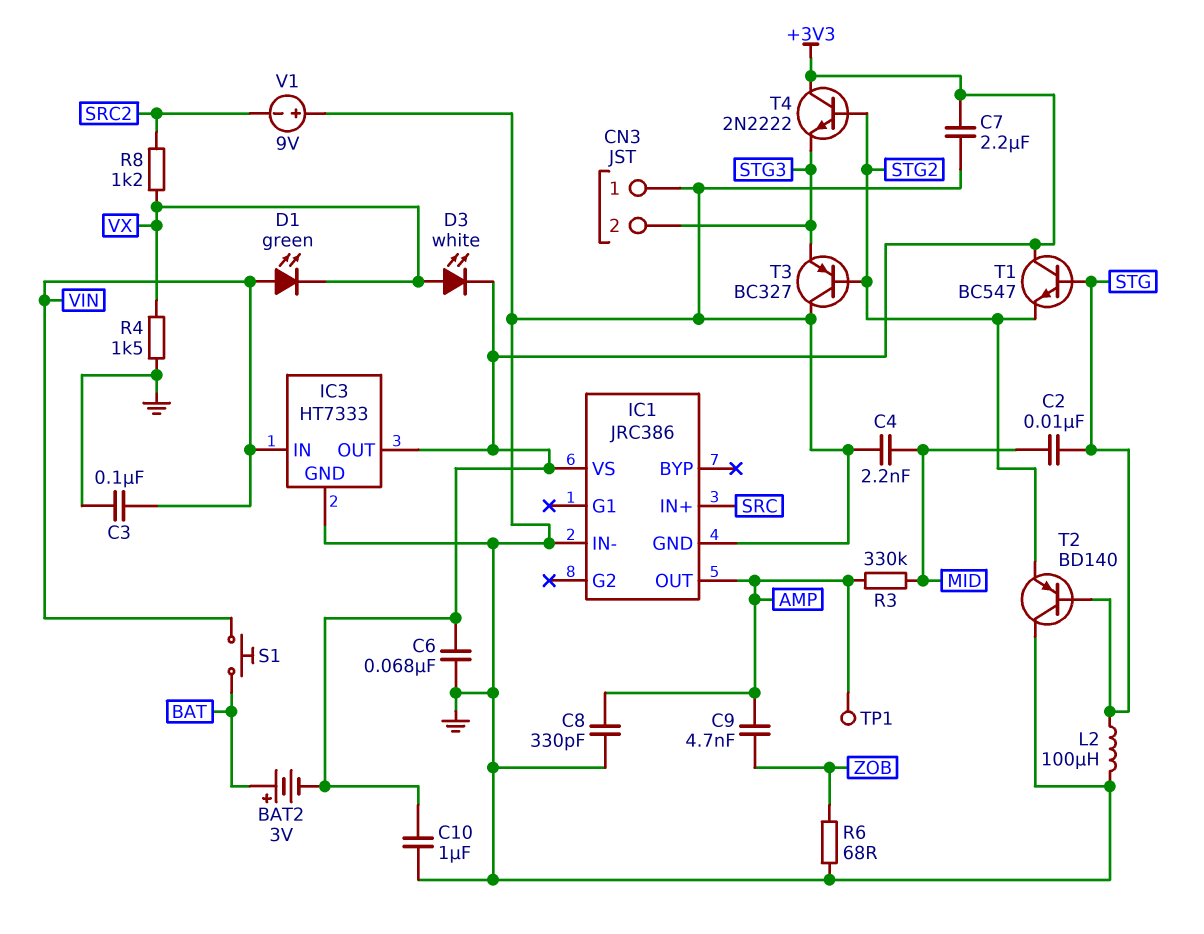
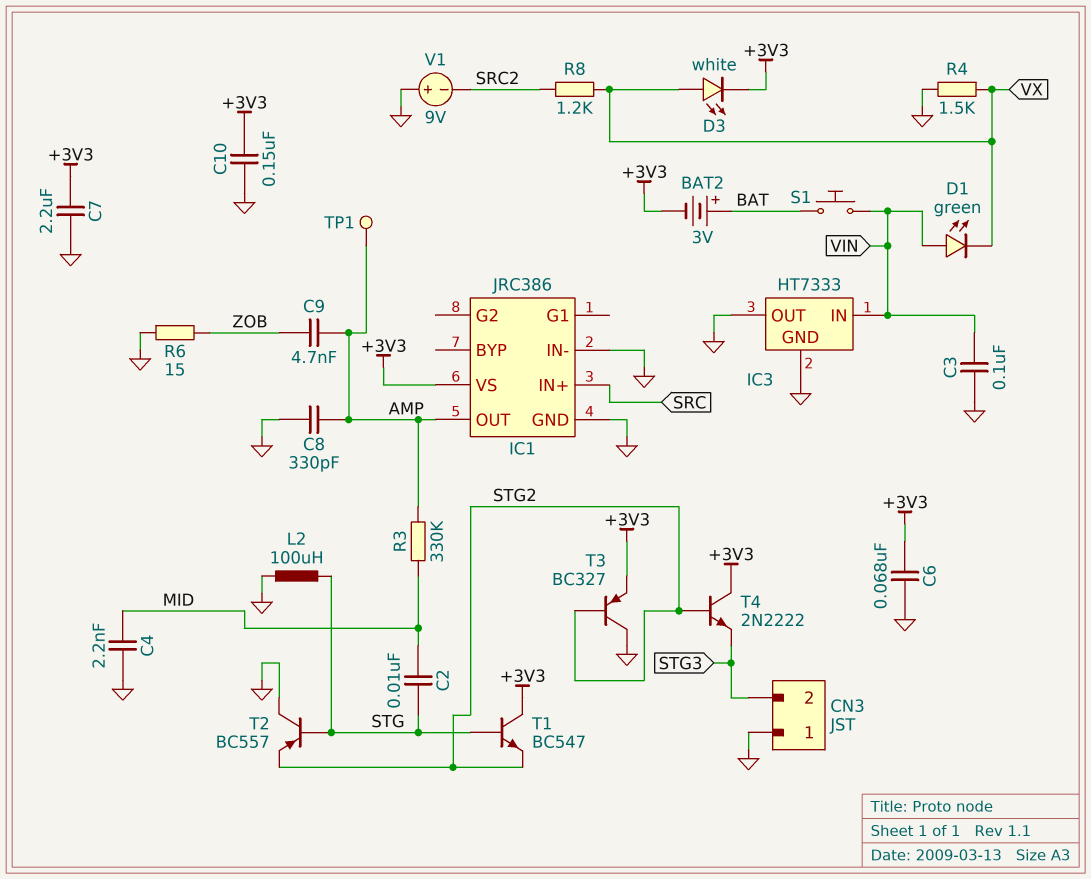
C10: 1uF (+3V3, GND) -> 150nF (+3V3, GND)
IC3 pin OUT: +3V3 -> GND
R6: 68 (GND, ZOB) -> 15 (GND, ZOB)
T2: PNP BD140 (B STG, C GND, E STG2) -> PNP BC557 (B STG, C GND, E STG2)
T3: PNP BC327 (B STG2, C GND, E STG3) -> PNP BC327 (B STG2, C GND, E +3V3)

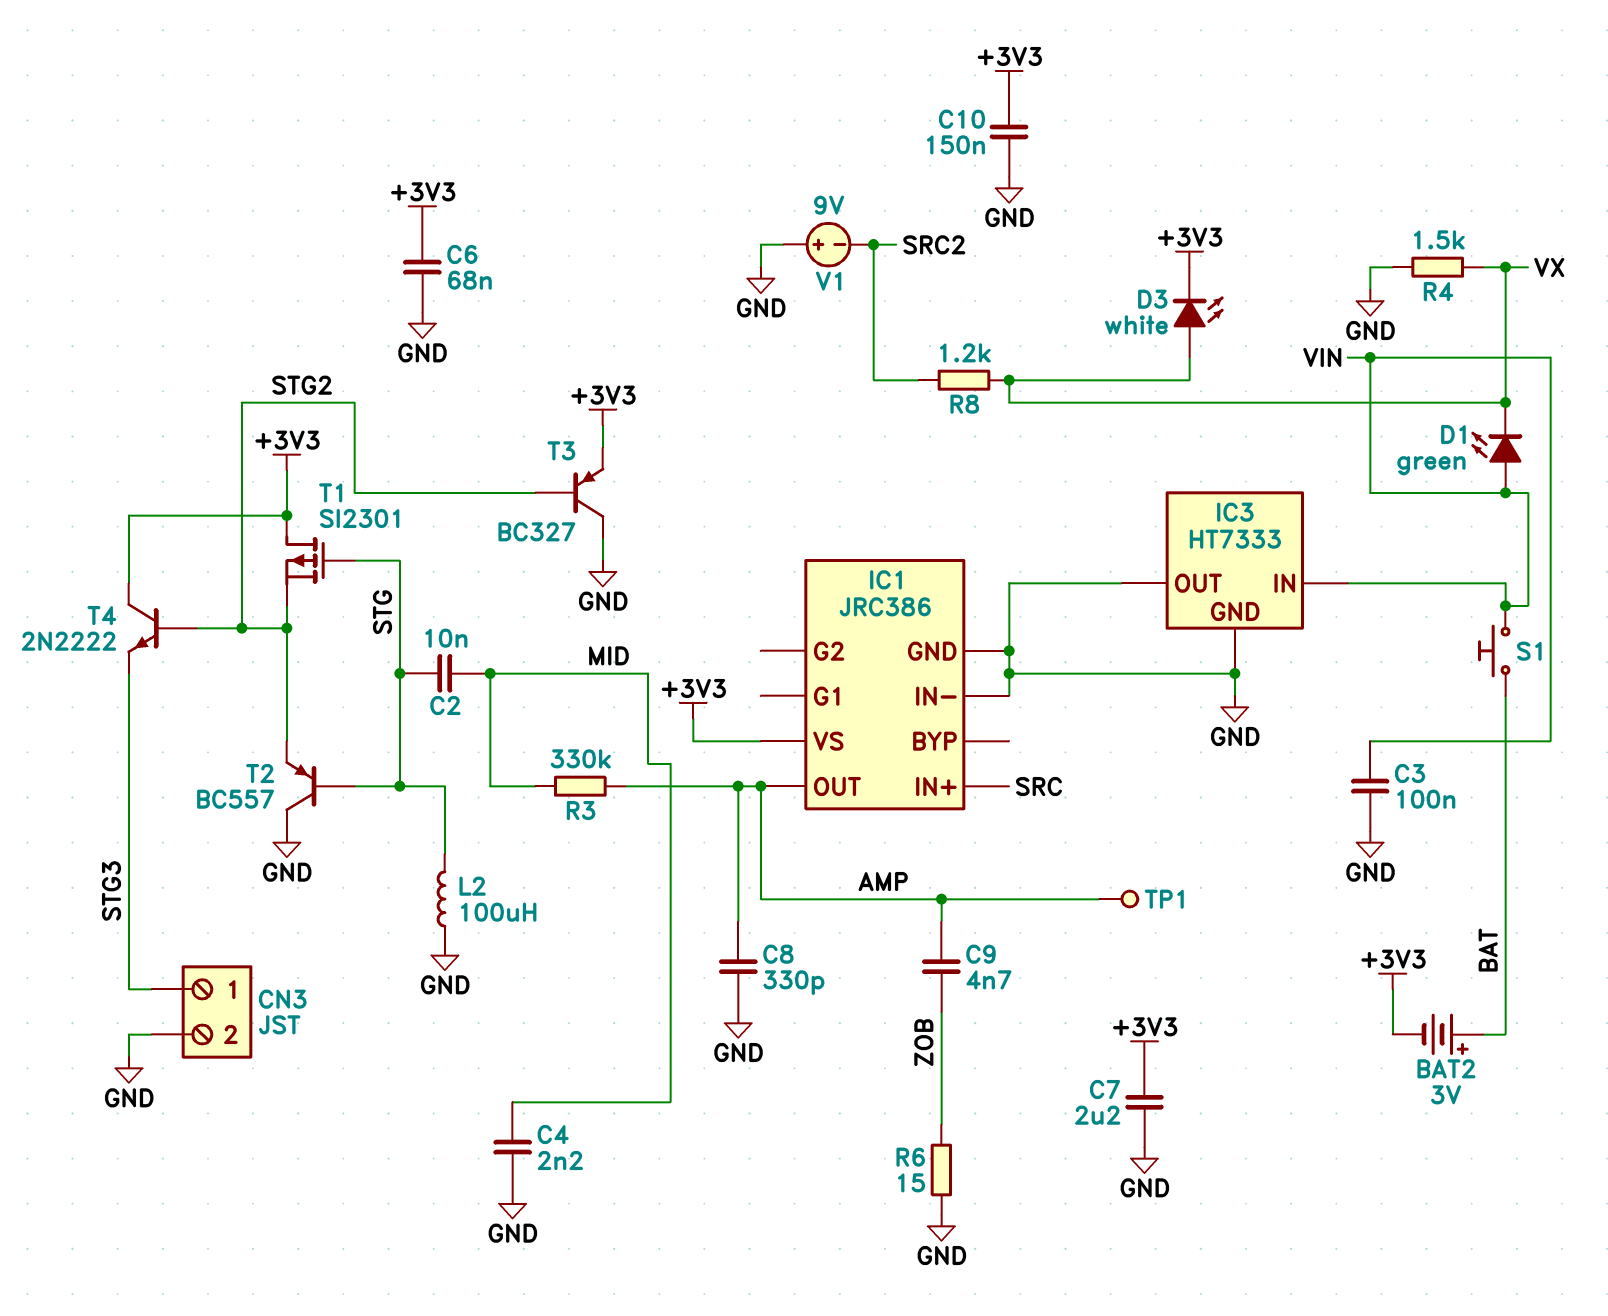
CN3 pin 1: GND -> STG3
CN3 pin 2: STG3 -> GND
T1: NPN BC547 (B STG, C +3V3, E STG2) -> PMOS SI2301 (G STG, D +3V3, S STG2)

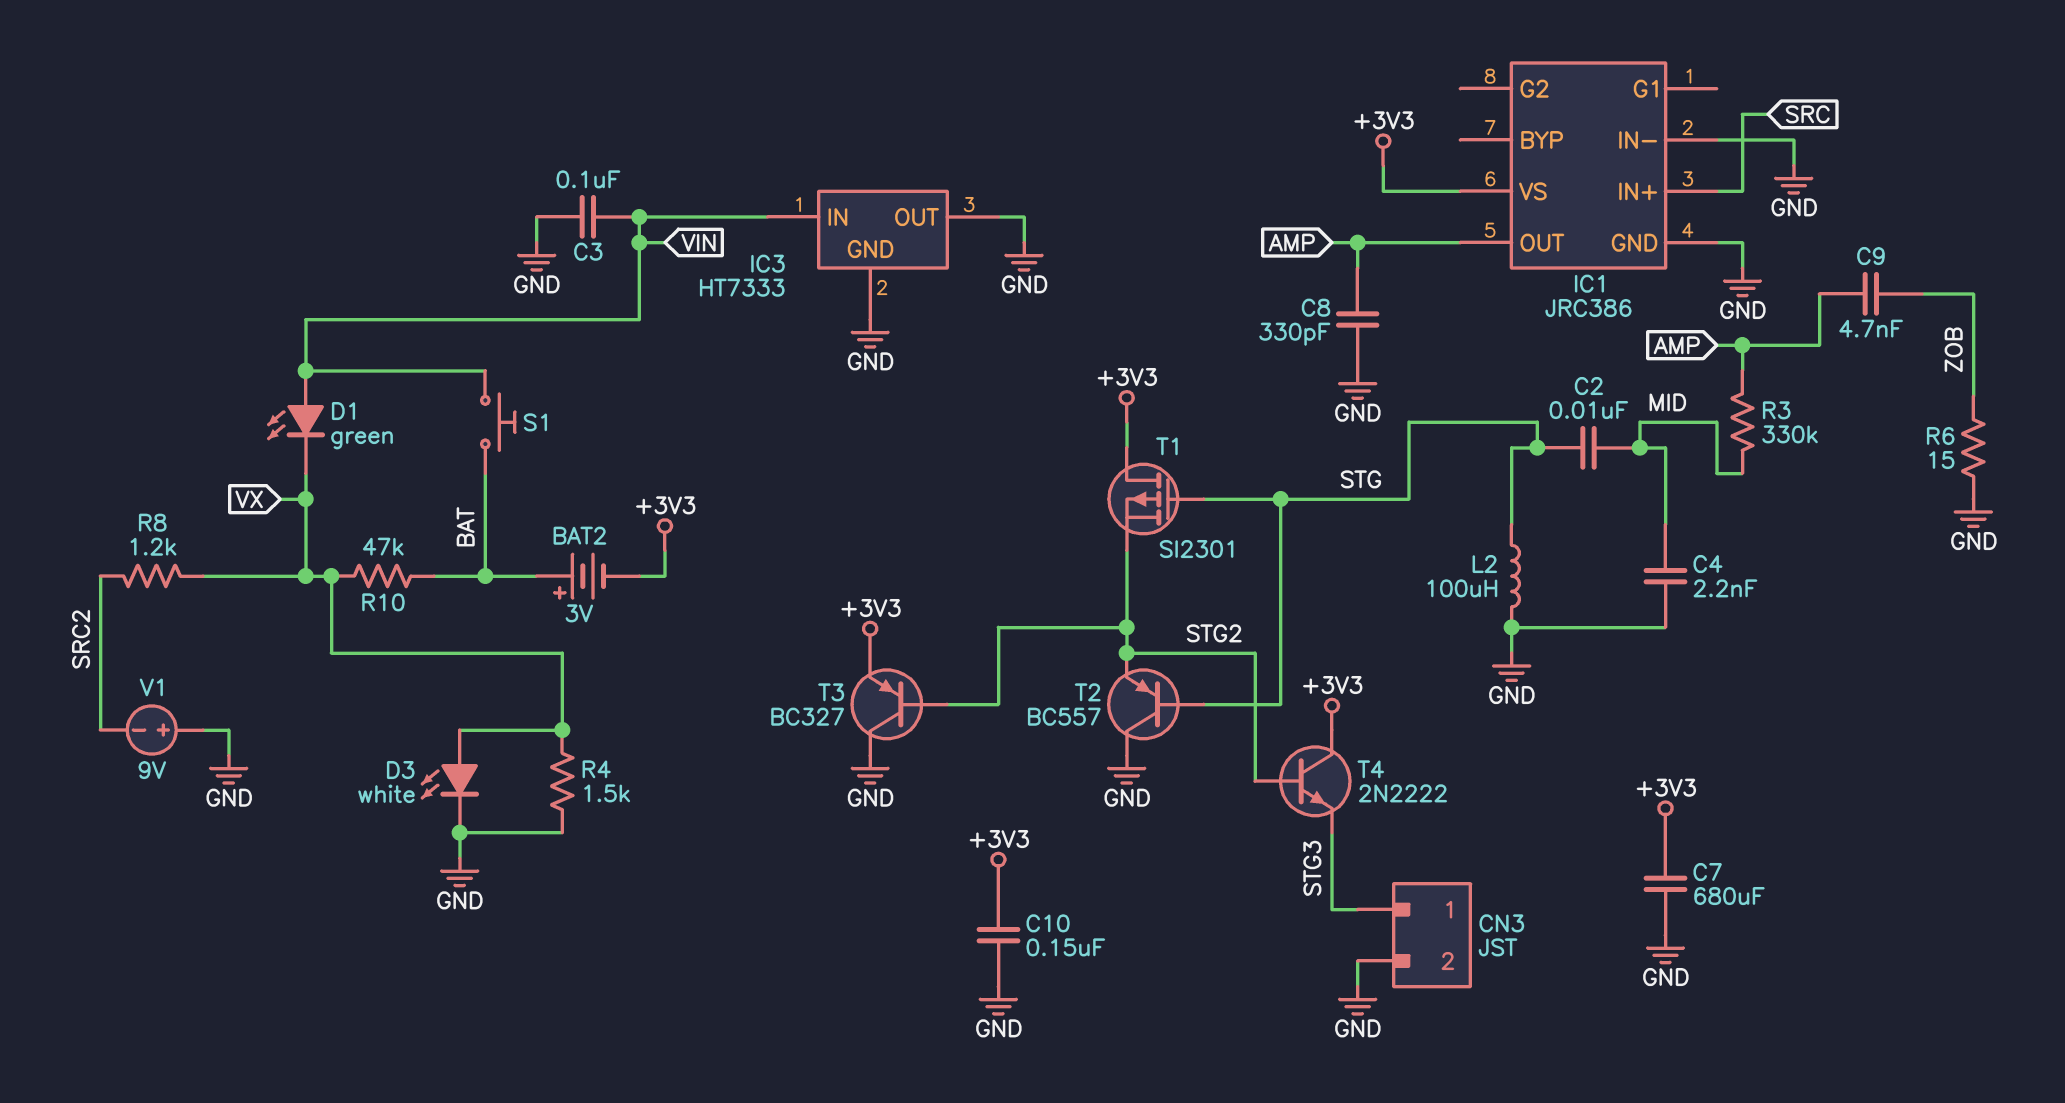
C6: 68nF (+3V3, GND) -> none
C7: 2.2uF (+3V3, GND) -> 680uF (+3V3, GND)
D3: LED white (A VX, K +3V3) -> LED white (A VX, K GND)
R10: none -> 47k (BAT, VX)
TP1: test point (AMP) -> none

